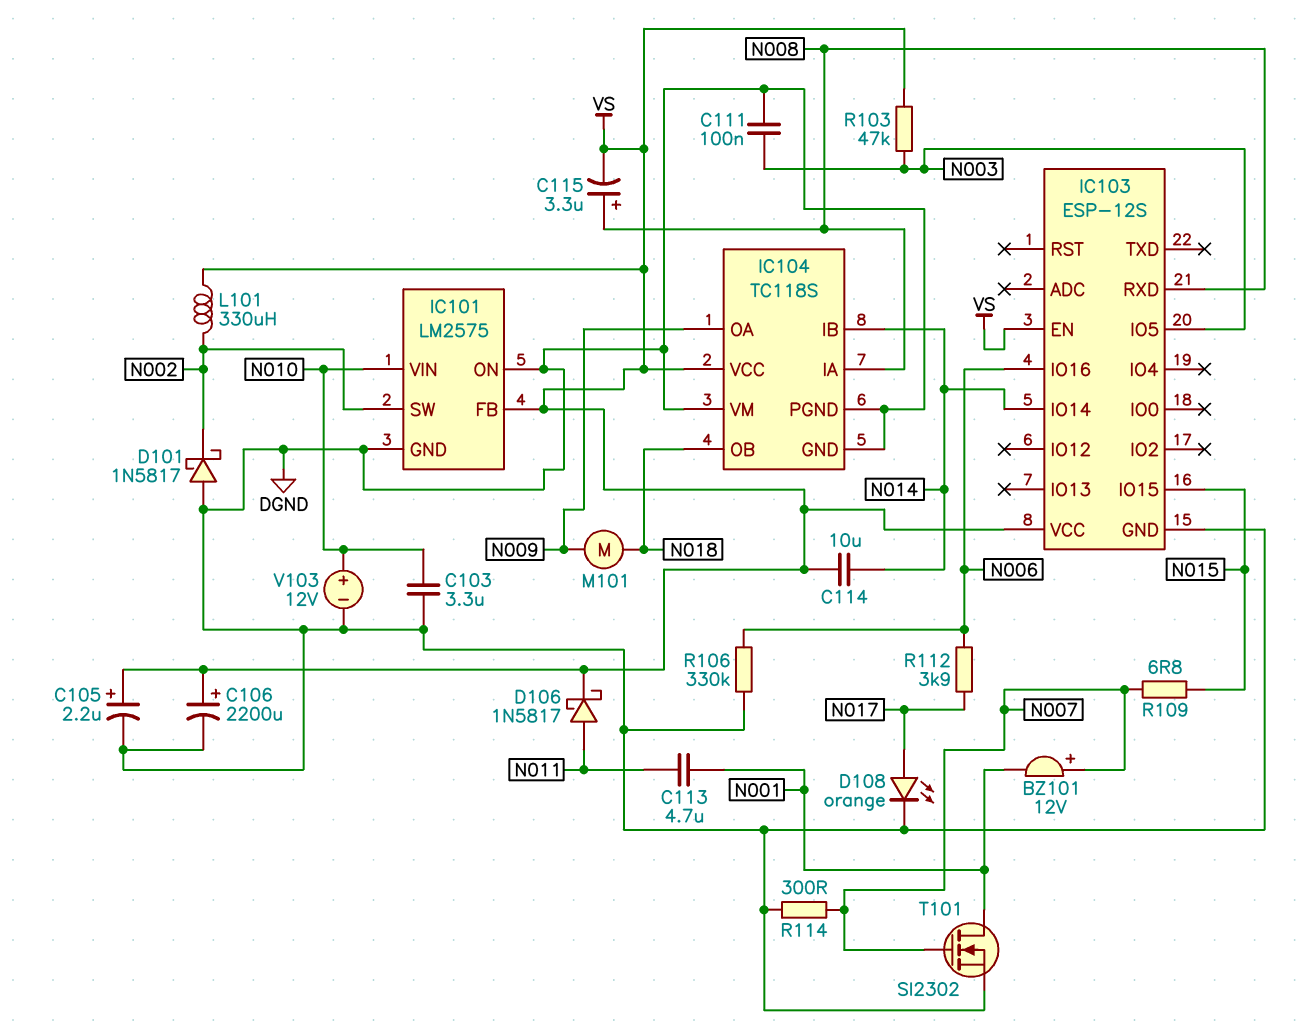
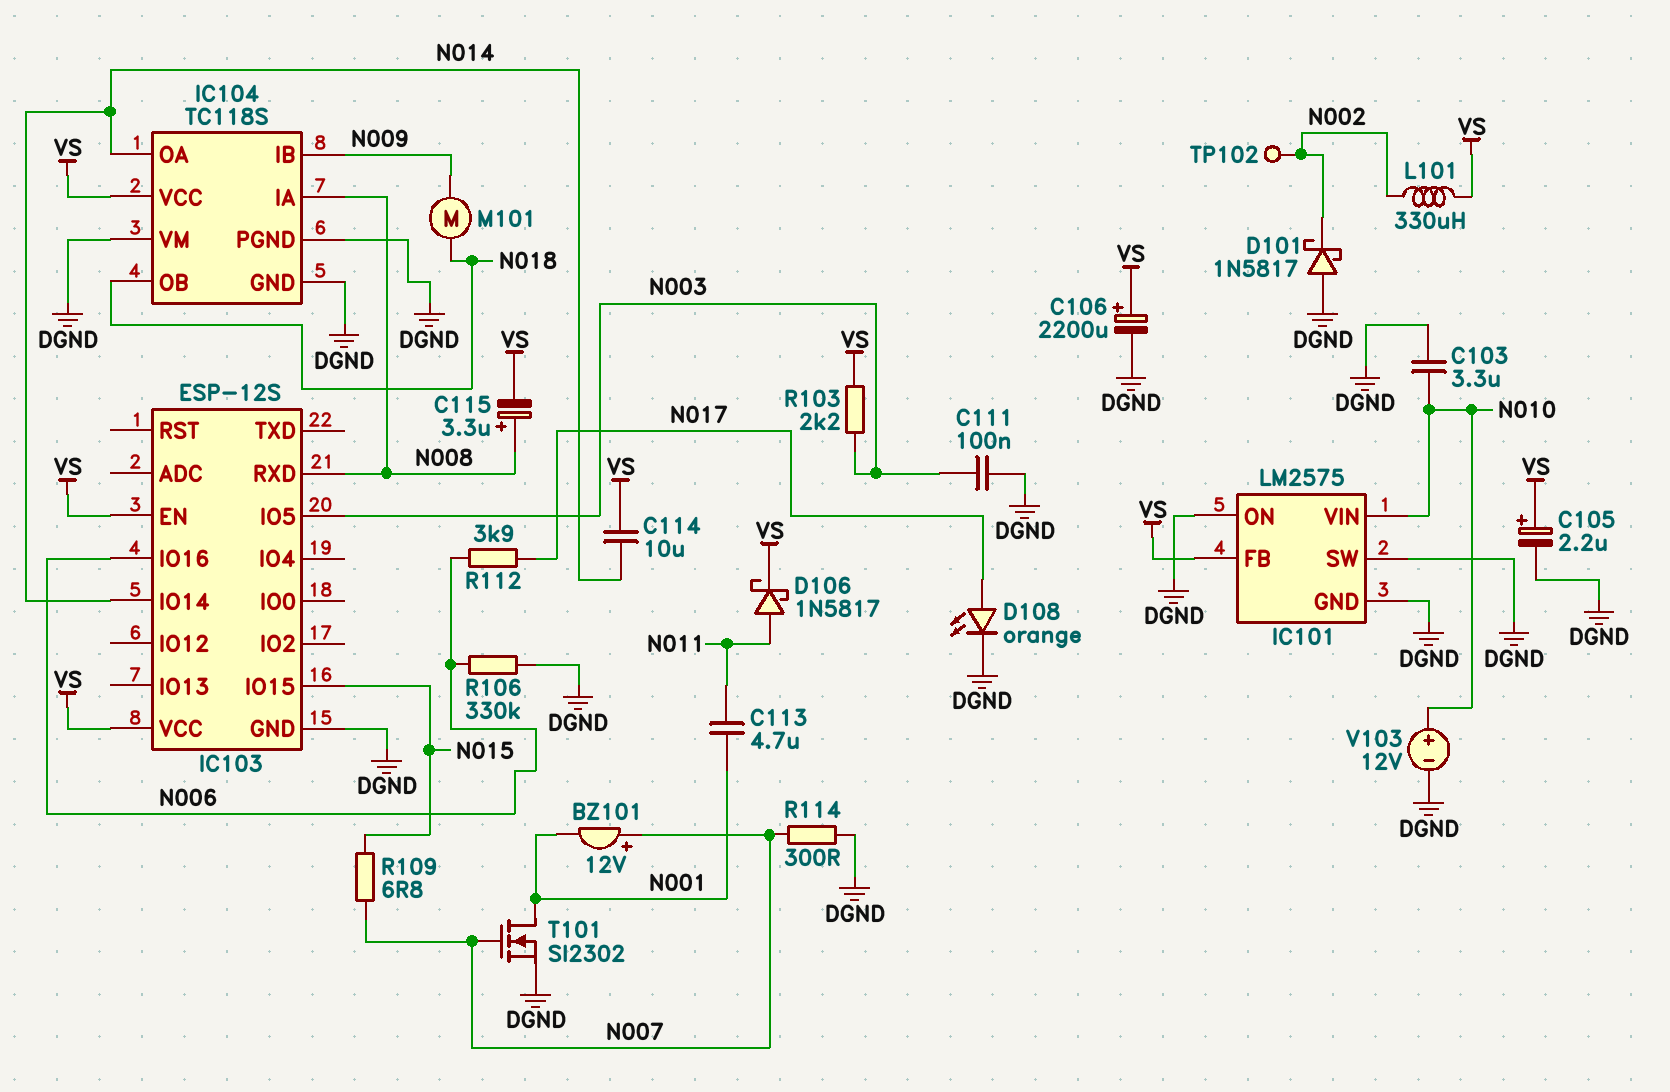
IC101 pin SW: N002 -> DGND
IC104 pin IB: N014 -> N009
IC104 pin OA: N009 -> N014
R103: 47k (N003, VS) -> 2.2k (N003, VS)
TP102: none -> test point (N002)

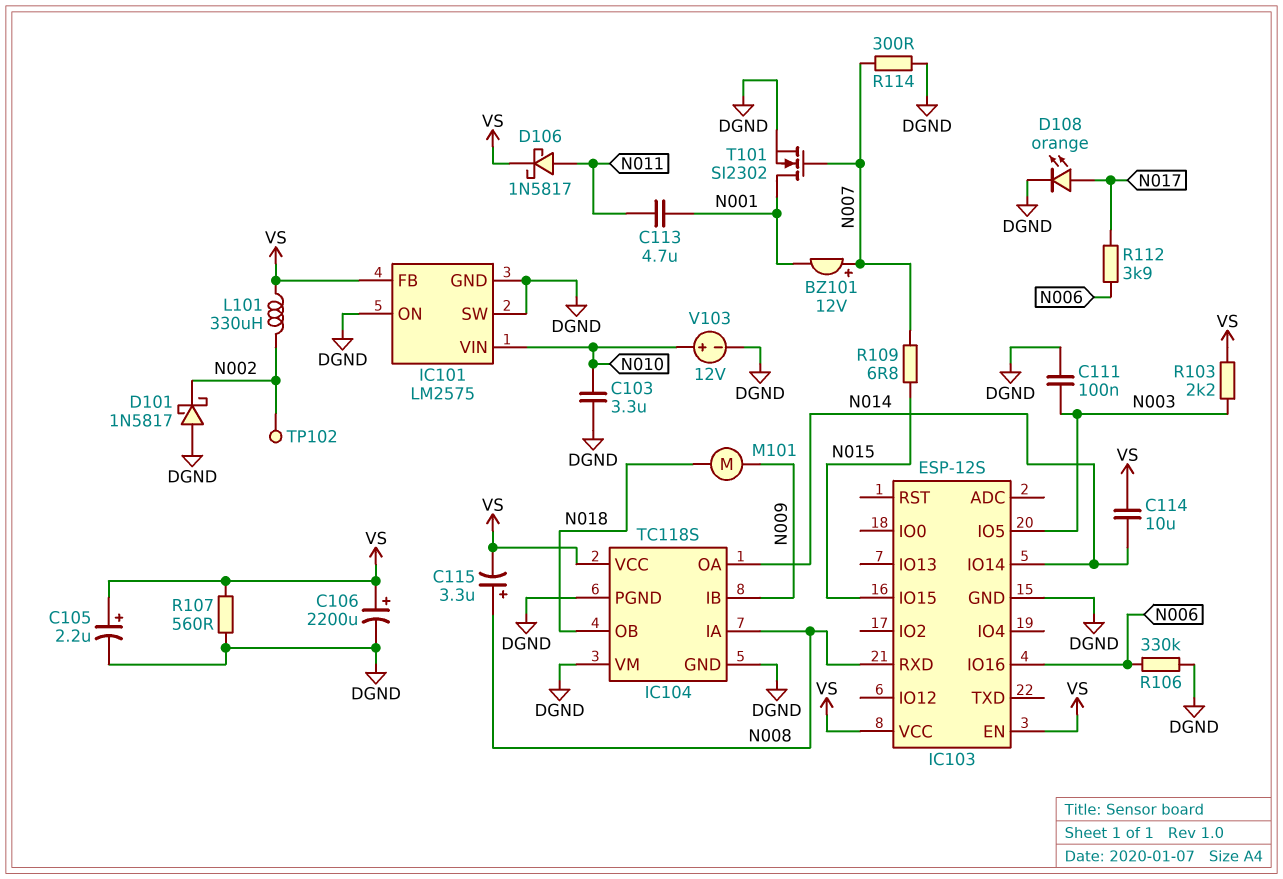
R107: none -> 560 (DGND, VS)

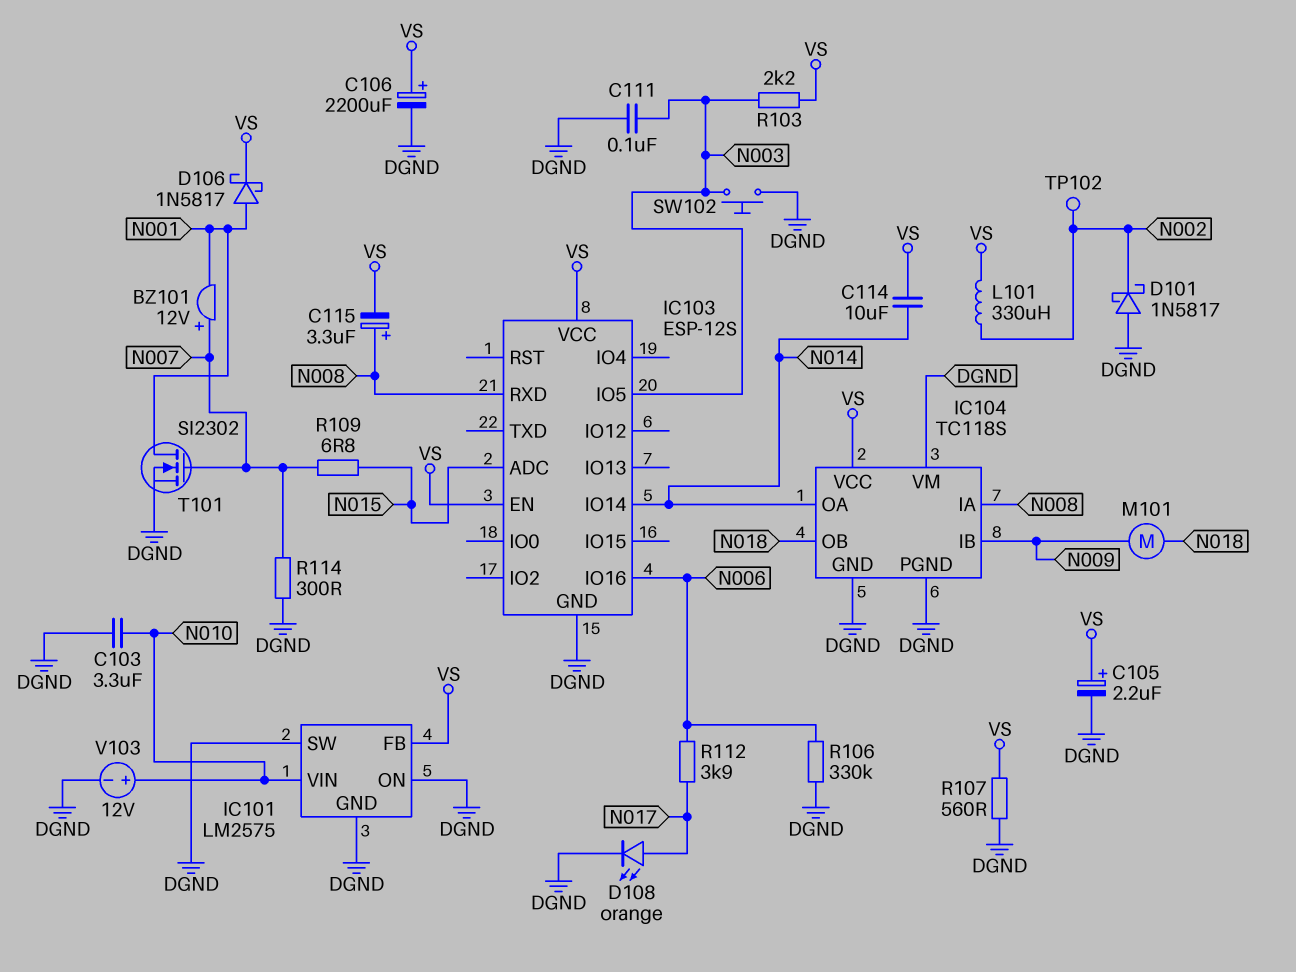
C113: 4.7uF (N001, N011) -> none
D106: schottky 1N5817 (A N011, K VS) -> schottky 1N5817 (A N001, K VS)
IC103 pin ADC: none -> N015
IC103 pin IO15: N015 -> none
SW102: none -> button (DGND, N003)

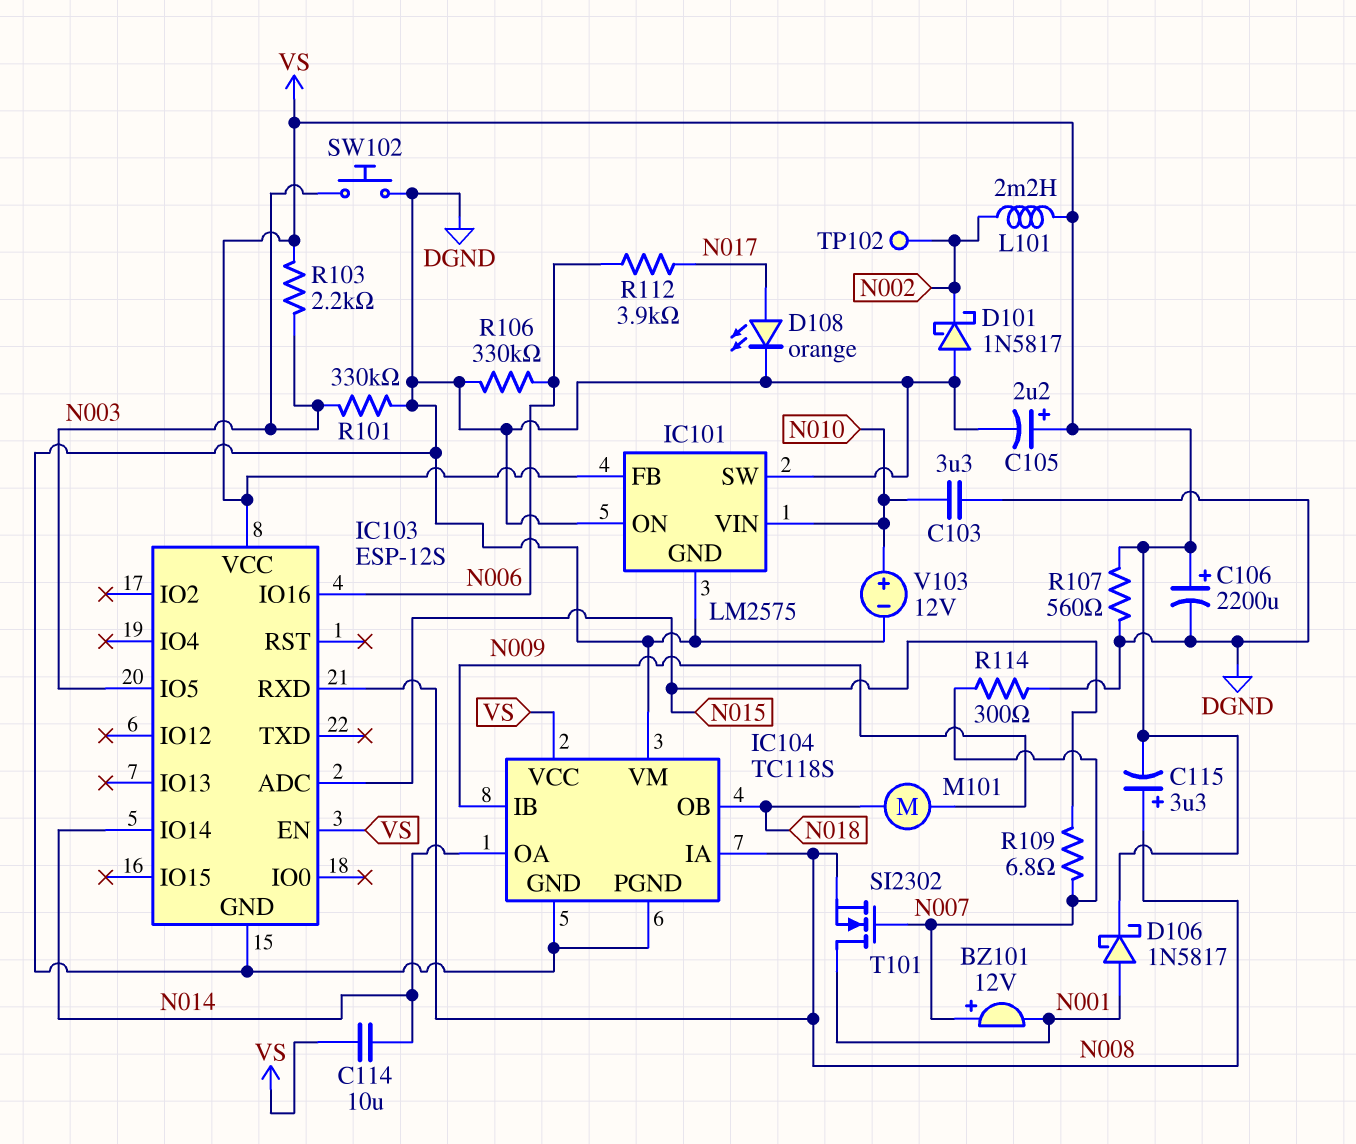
C111: 100nF (DGND, N003) -> none
L101: 330uH (N002, VS) -> 2.2mH (N002, VS)
R101: none -> 330k (DGND, N003)
T101: NMOS SI2302 (G N007, D N001, S DGND) -> NMOS SI2302 (G N007, D N001, S N008)

